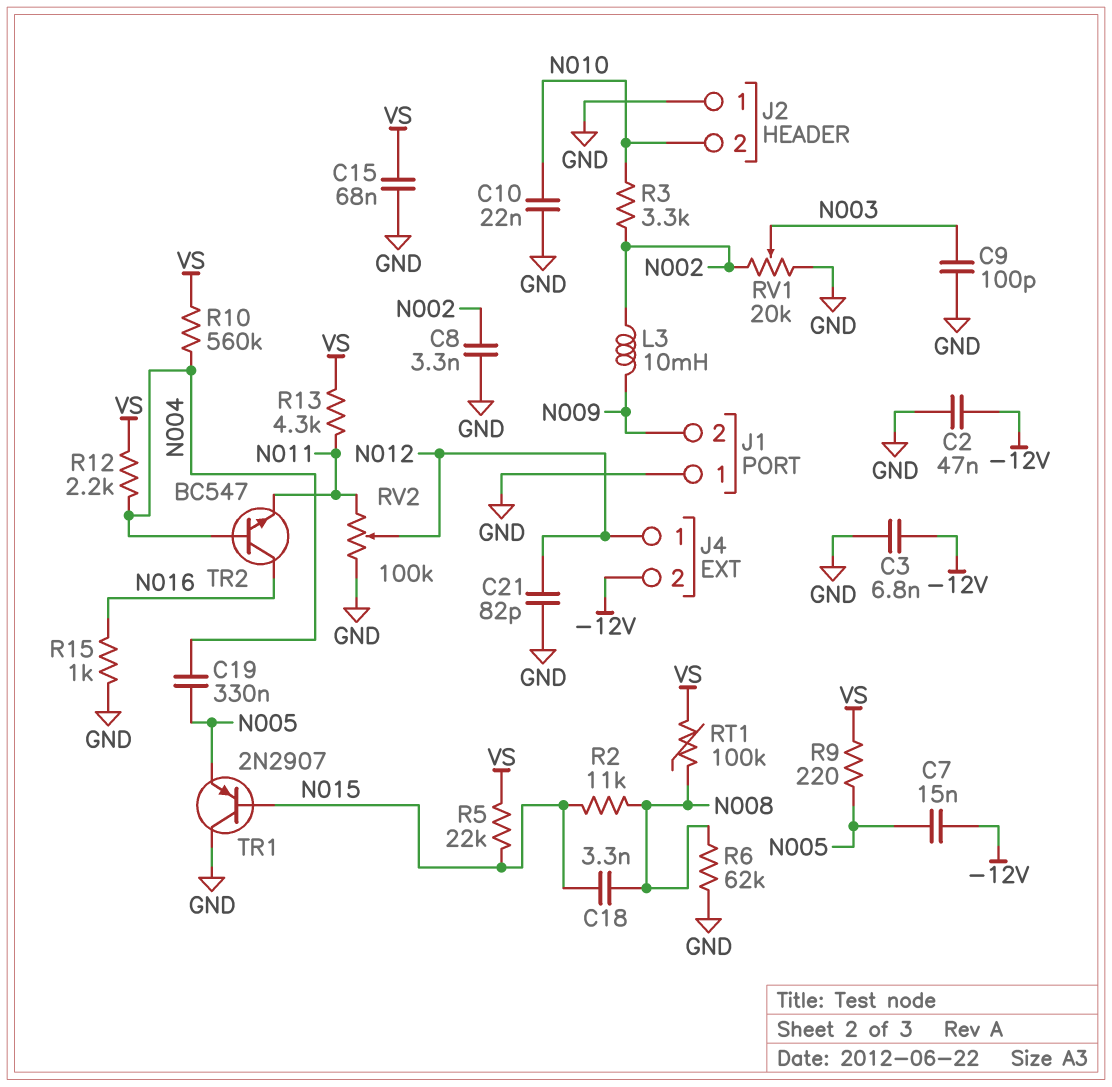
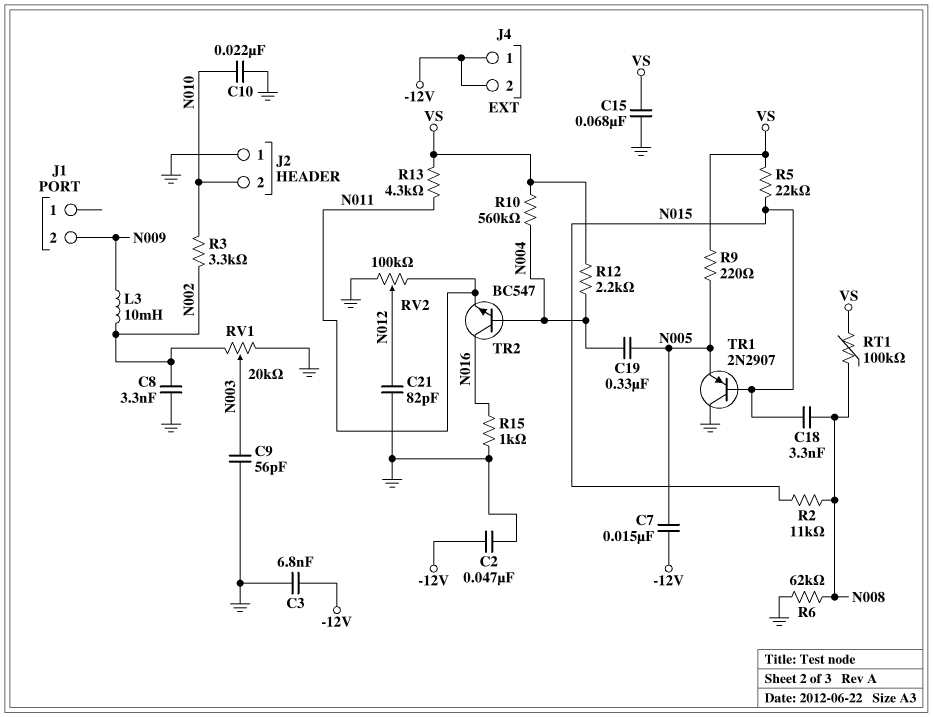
C9: 100pF (GND, N003) -> 56pF (GND, N003)
J1 pin 1: GND -> none
J4 pin 1: N012 -> -12V

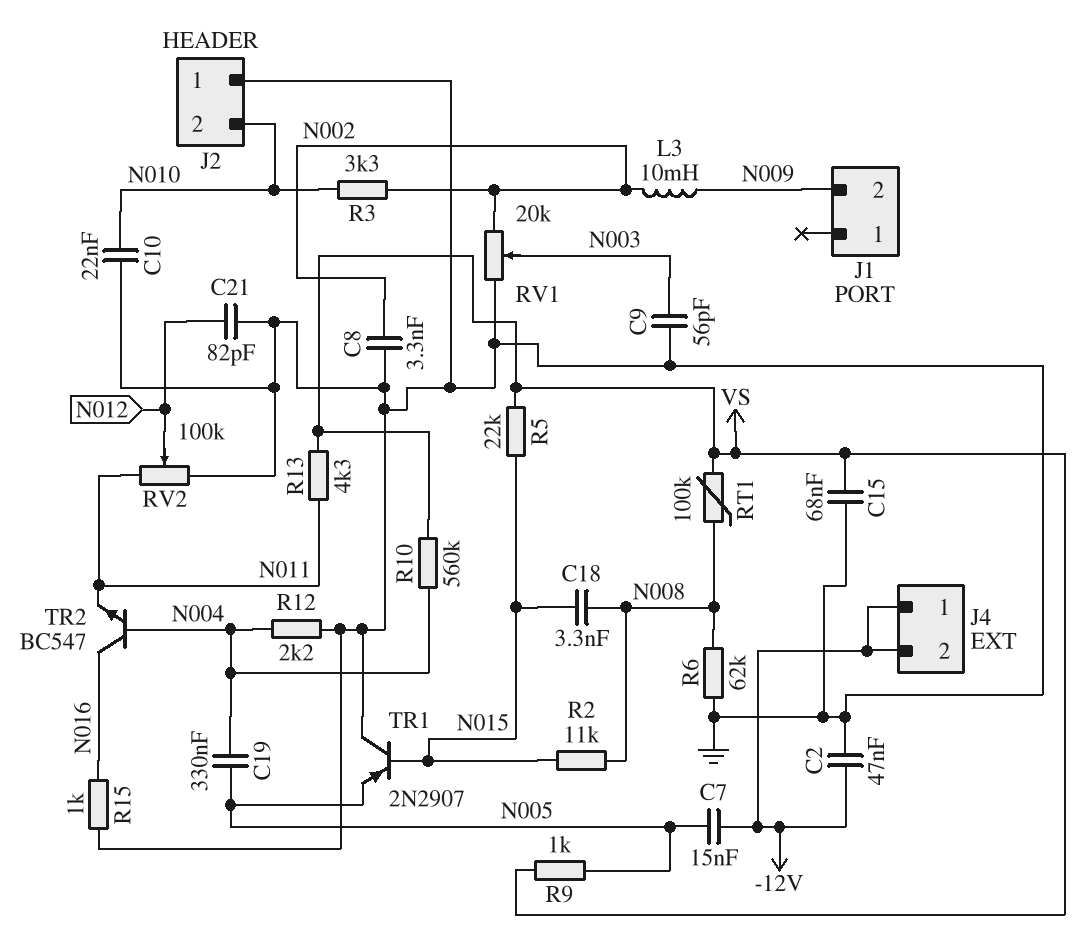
C3: 6.8nF (-12V, GND) -> none
R9: 220 (N005, VS) -> 1k (N005, VS)
R12: 2.2k (N004, VS) -> 2.2k (GND, N004)

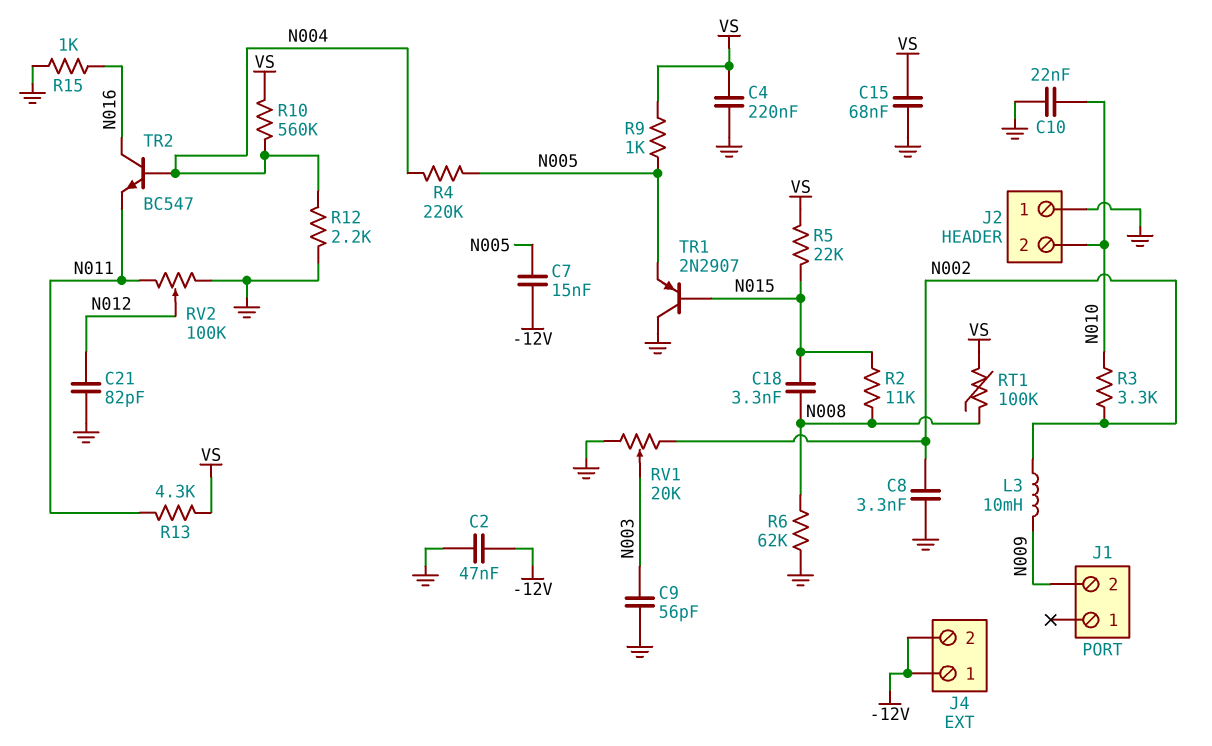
C4: none -> 220nF (GND, VS)
C19: 330nF (N004, N005) -> none
R4: none -> 220k (N004, N005)

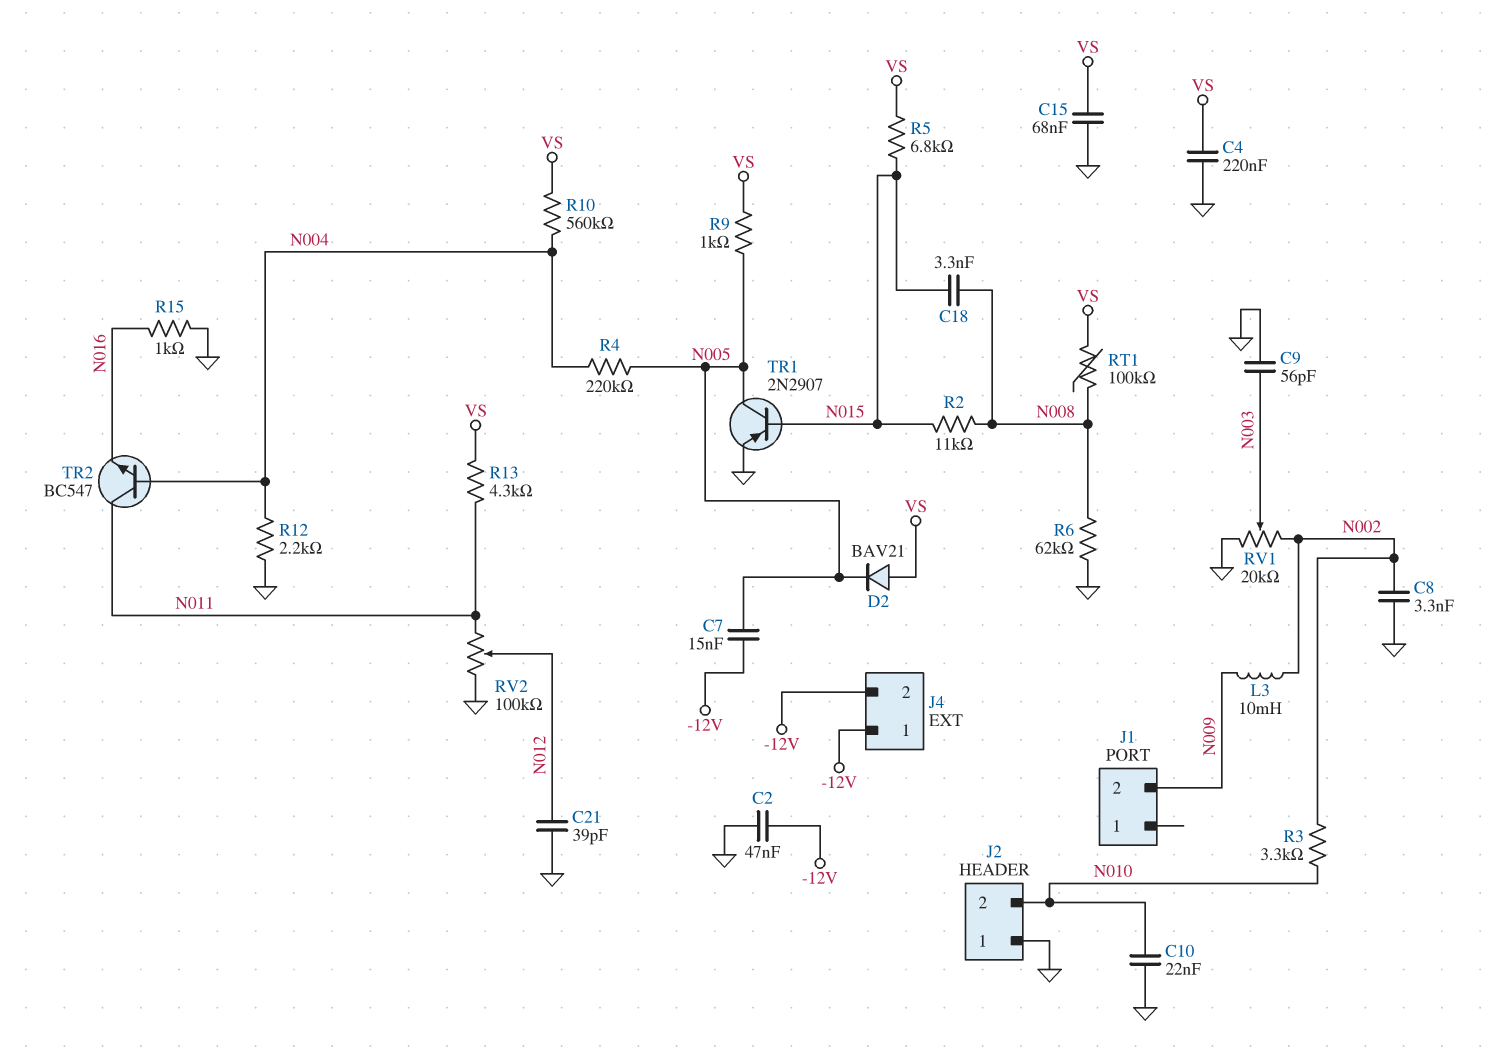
C21: 82pF (GND, N012) -> 39pF (GND, N012)
D2: none -> diode BAV21 (A VS, K N005)
R5: 22k (N015, VS) -> 6.8k (N015, VS)
TR1: PNP 2N2907 (B N015, C GND, E N005) -> PNP 2N2907 (B N015, C N005, E GND)
TR2: NPN BC547 (B N004, C N016, E N011) -> NPN BC547 (B N004, C N011, E N016)

